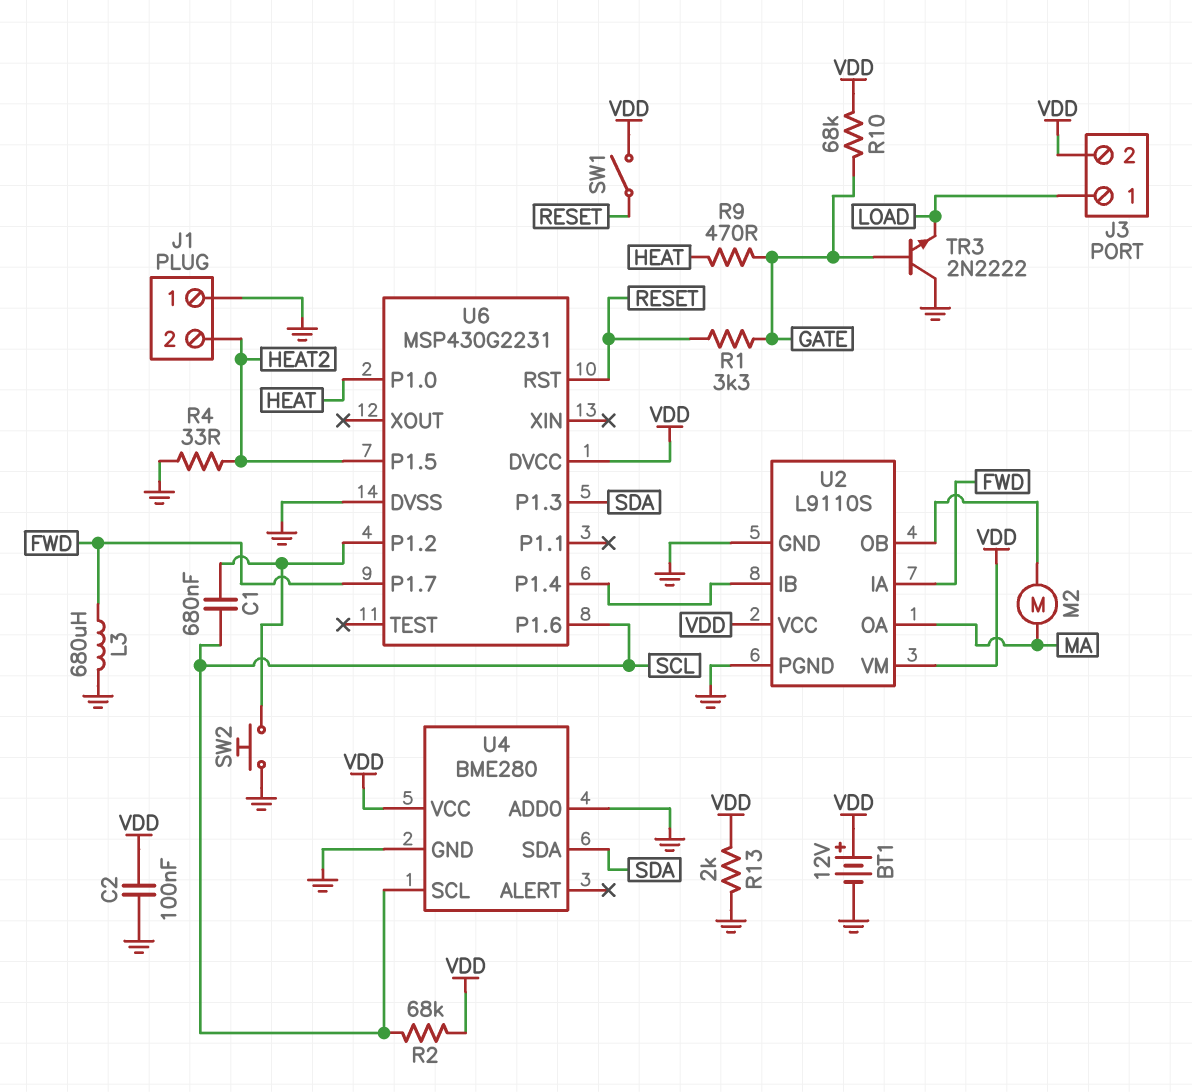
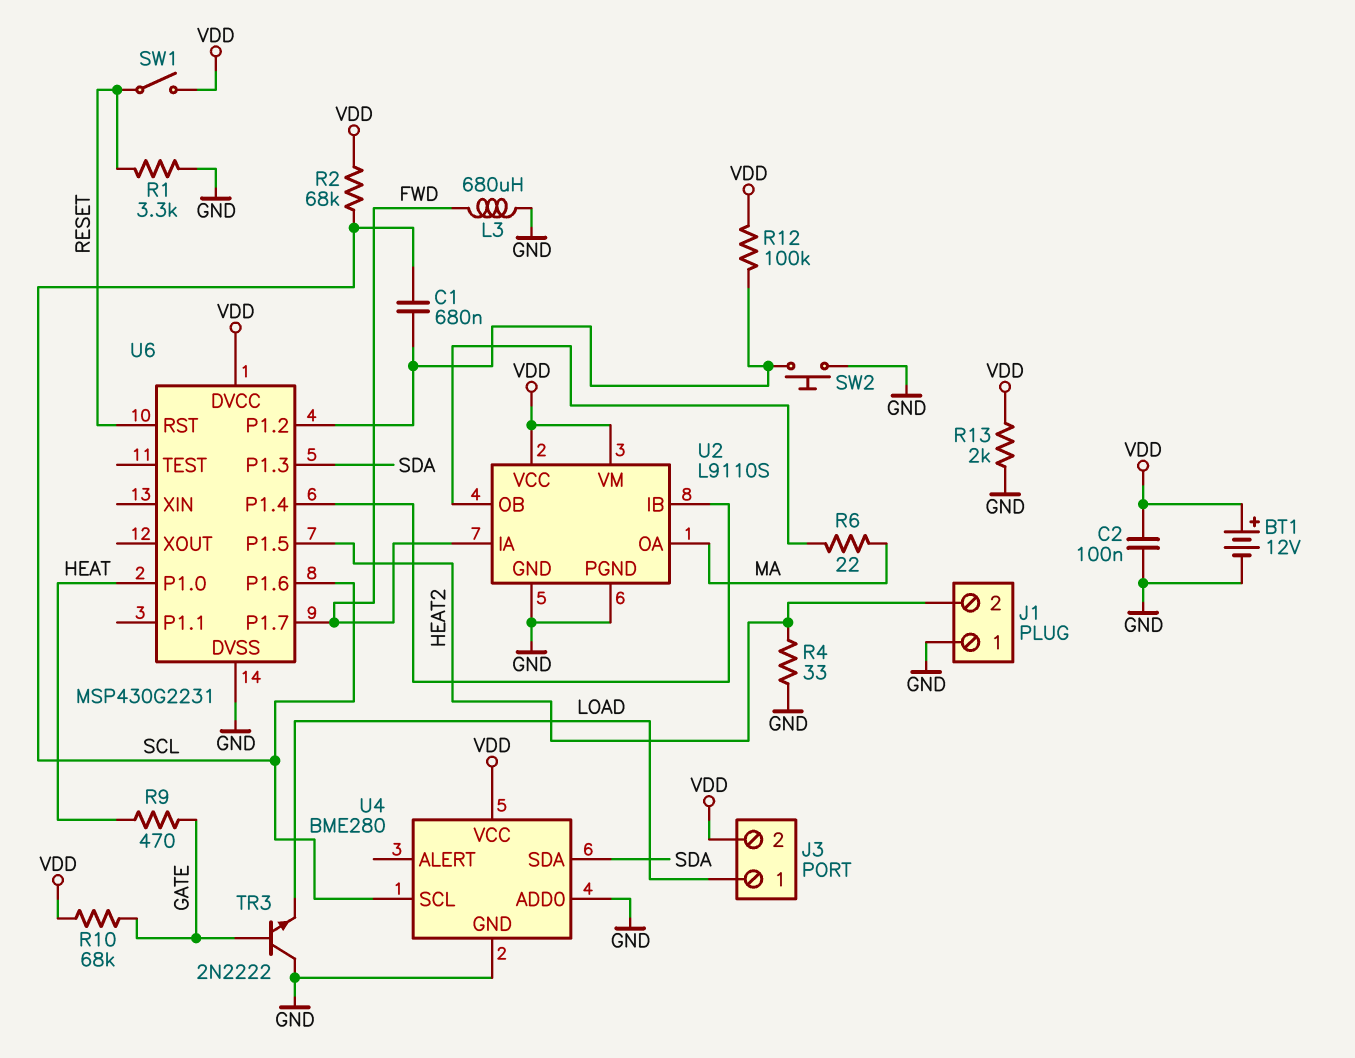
M2: motor (MA, U2/OB) -> none
R1: 3.3k (GATE, RESET) -> 3.3k (GND, RESET)
R6: none -> 22 (MA, U2/OB)
R12: none -> 100k (U6/P1.2, VDD)

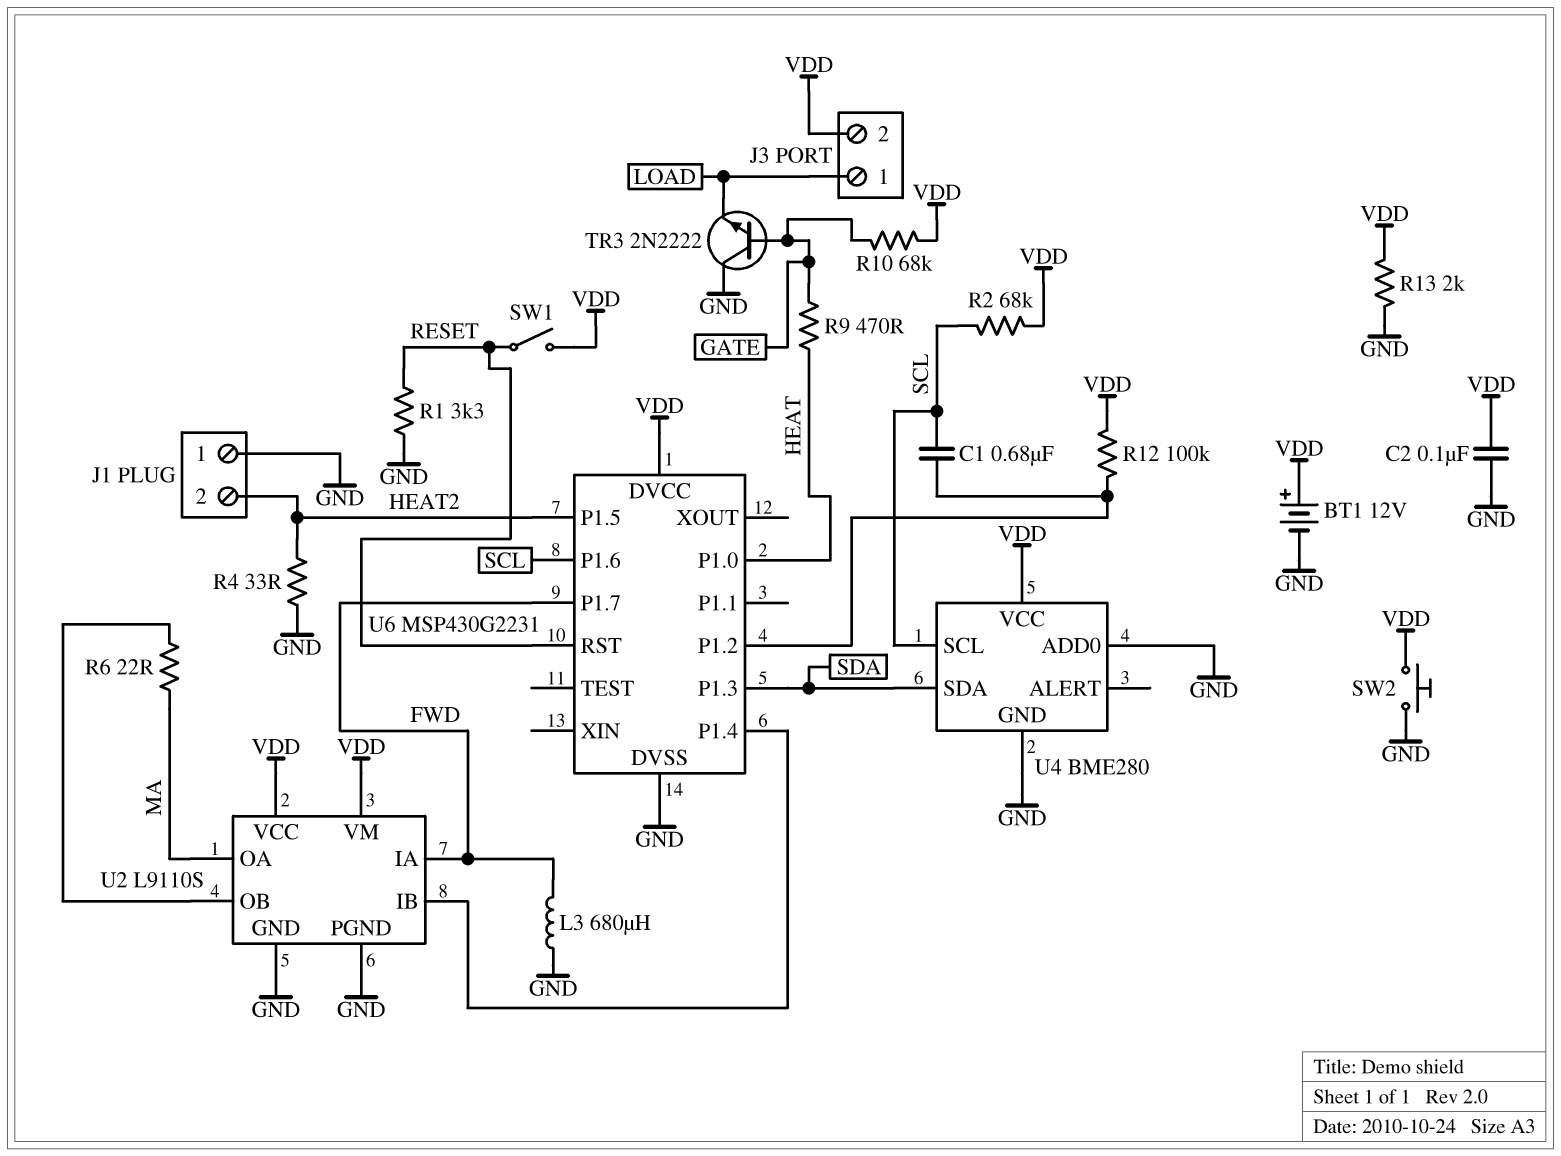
SW2: button (GND, U6/P1.2) -> button (GND, VDD)

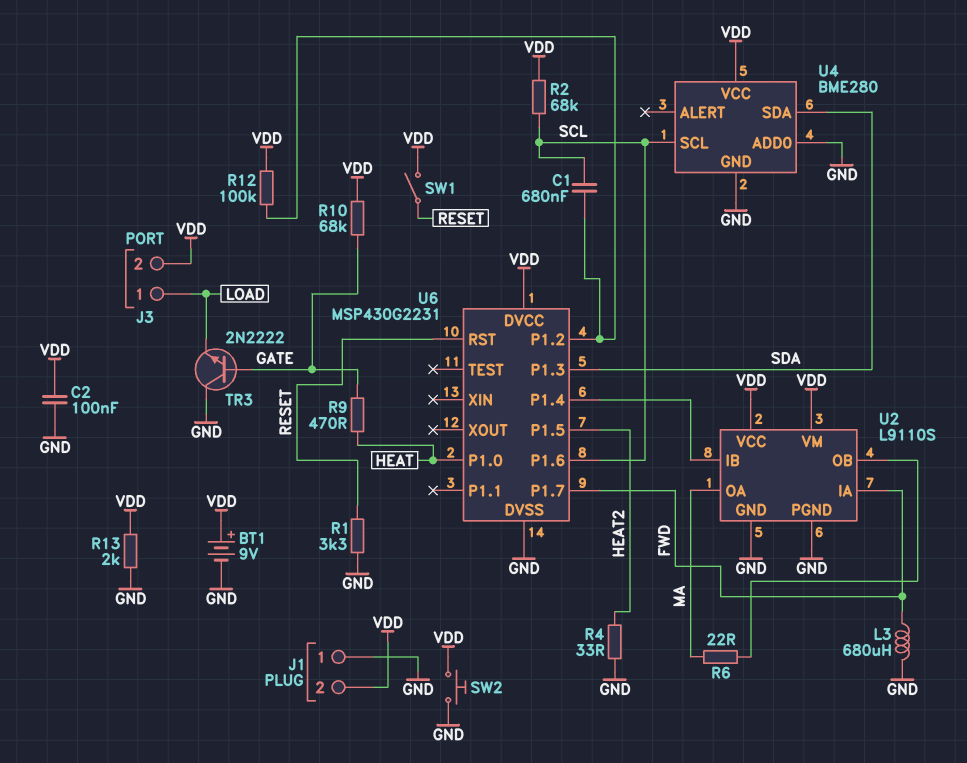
BT1: 12V (plus VDD, minus GND) -> 9V (plus VDD, minus GND)
J1 pin 2: HEAT2 -> VDD

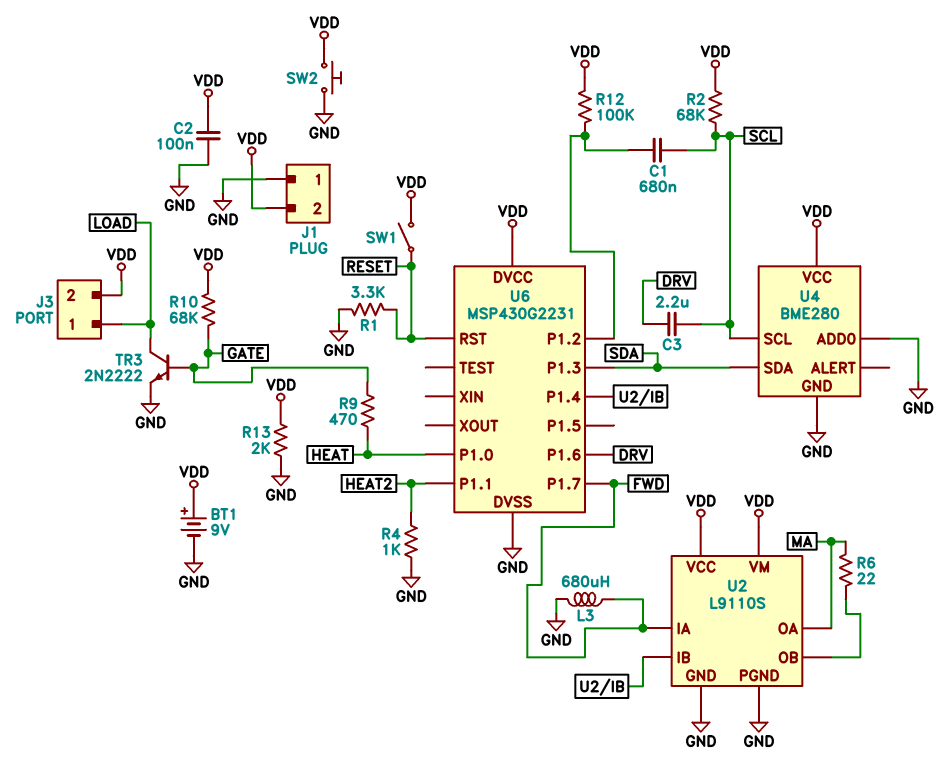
C3: none -> 2.2uF (DRV, SCL)
R4: 33 (GND, HEAT2) -> 1k (GND, HEAT2)
TR3: NPN 2N2222 (B GATE, C GND, E LOAD) -> NPN 2N2222 (B GATE, C LOAD, E GND)
U6 pin P1.1: none -> HEAT2
U6 pin P1.5: HEAT2 -> none
U6 pin P1.6: SCL -> DRV

